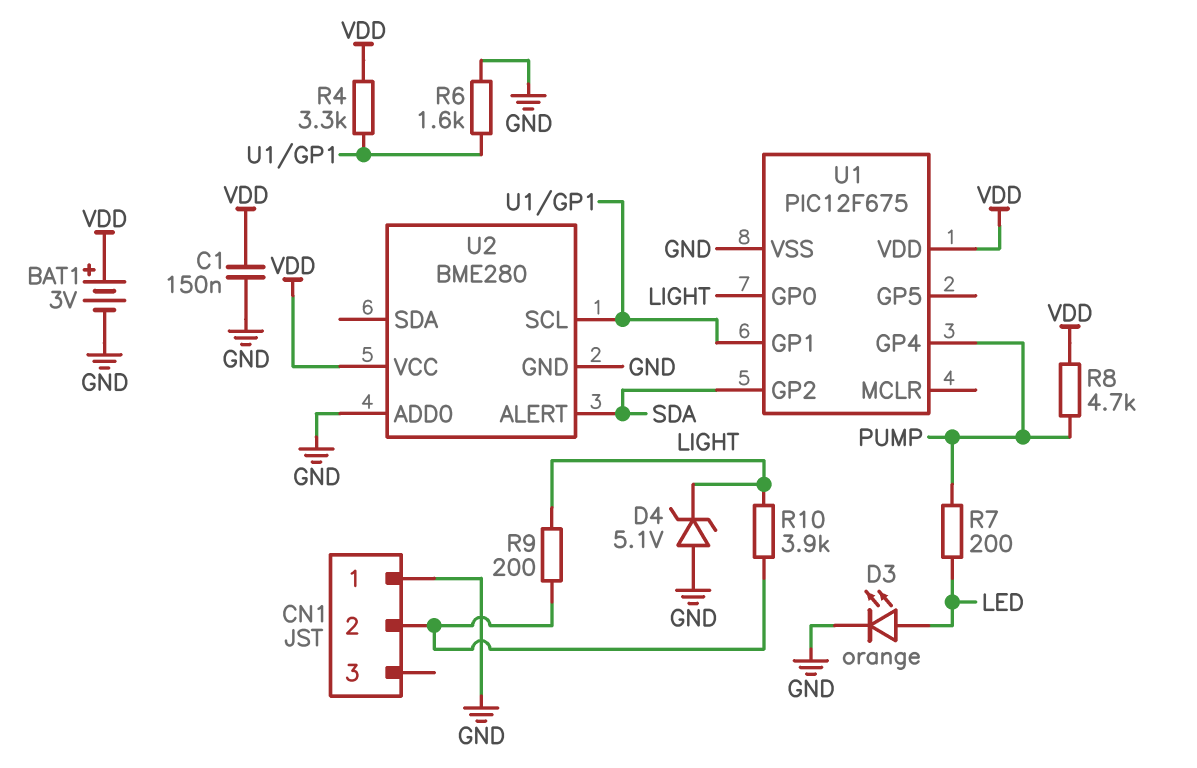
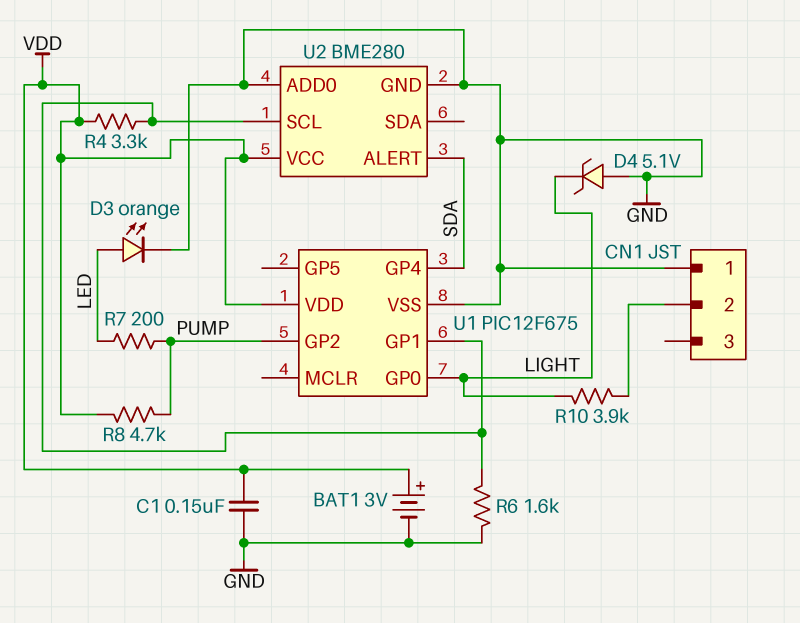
R9: 200 (CN1/2, LIGHT) -> none
U1 pin GP2: SDA -> PUMP
U1 pin GP4: PUMP -> SDA

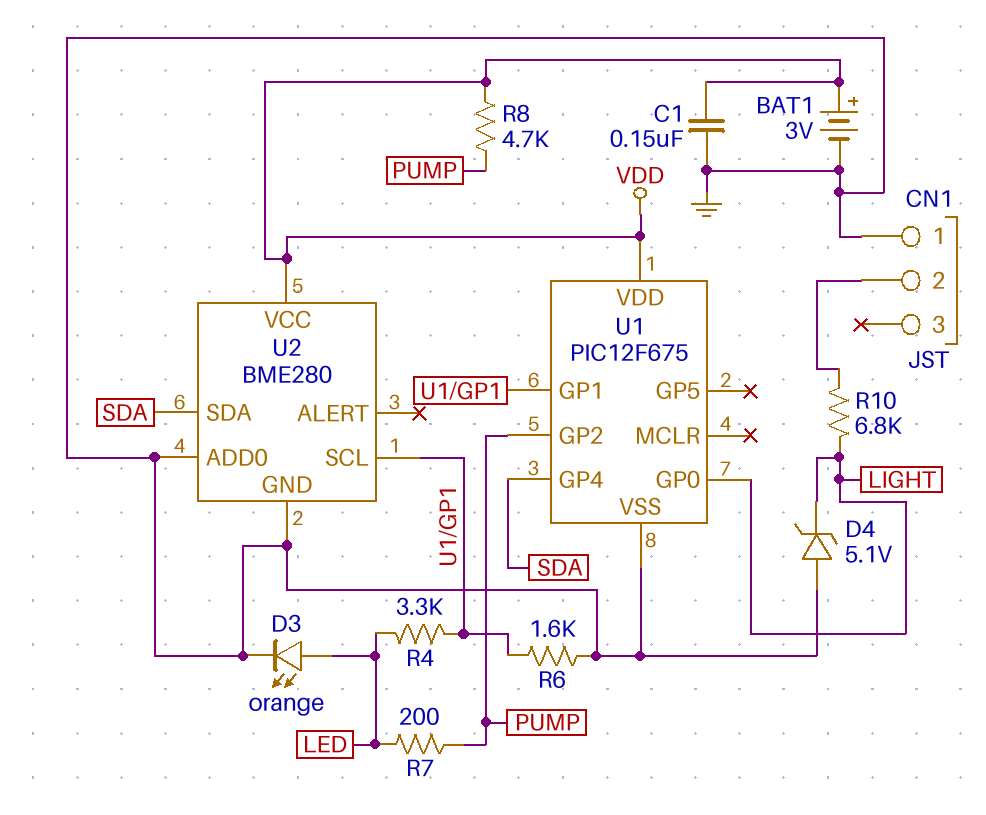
R4: 3.3k (U1/GP1, VDD) -> 3.3k (LED, U1/GP1)
R10: 3.9k (CN1/2, LIGHT) -> 6.8k (CN1/2, LIGHT)
U2 pin ALERT: SDA -> none
U2 pin SDA: none -> SDA

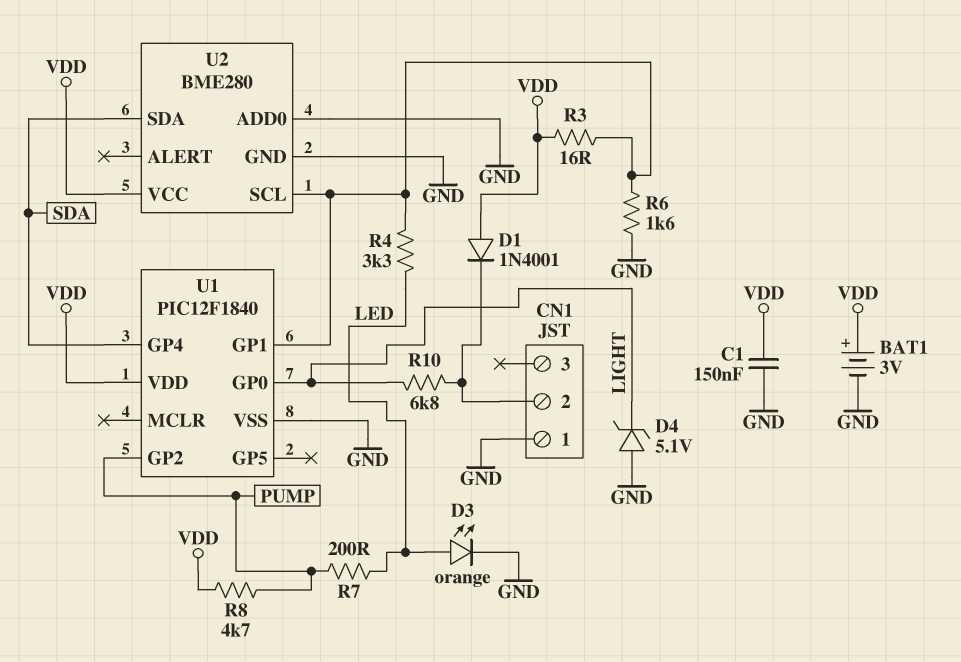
D1: none -> diode 1N4001 (A VDD, K CN1/2)
R3: none -> 16 (U1/GP1, VDD)
U1: PIC12F675 -> PIC12F1840

